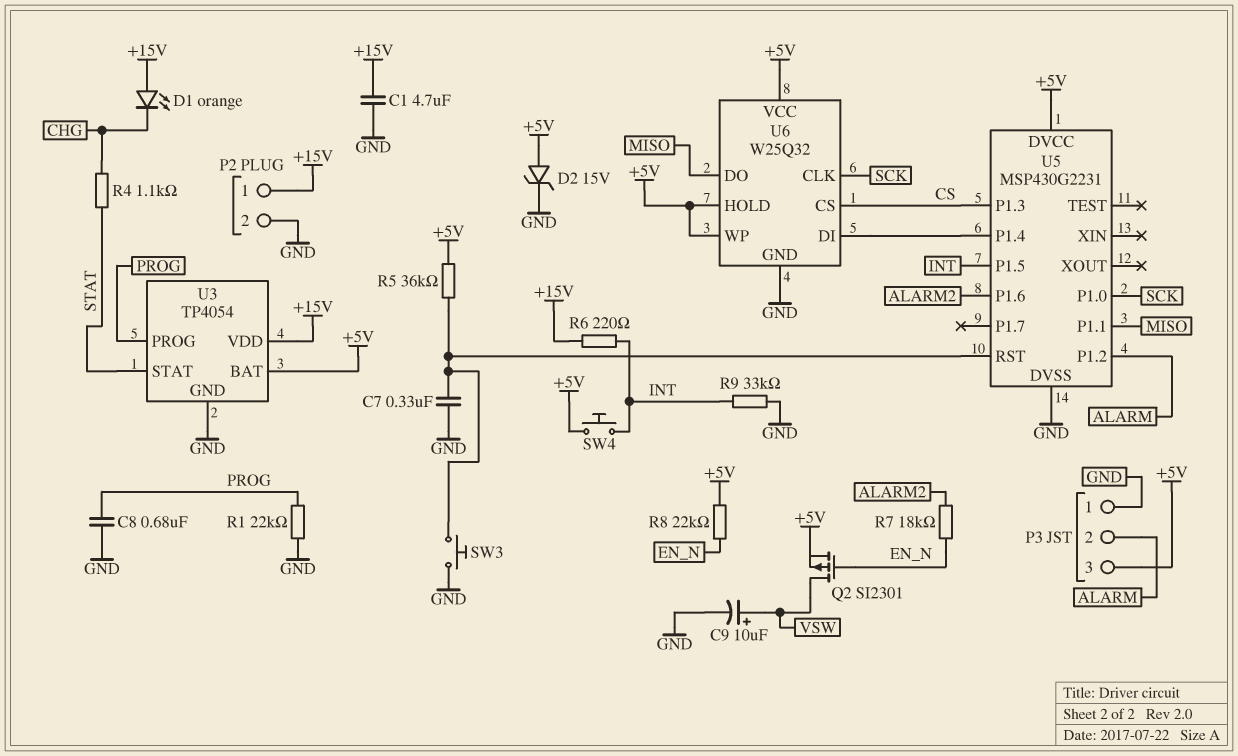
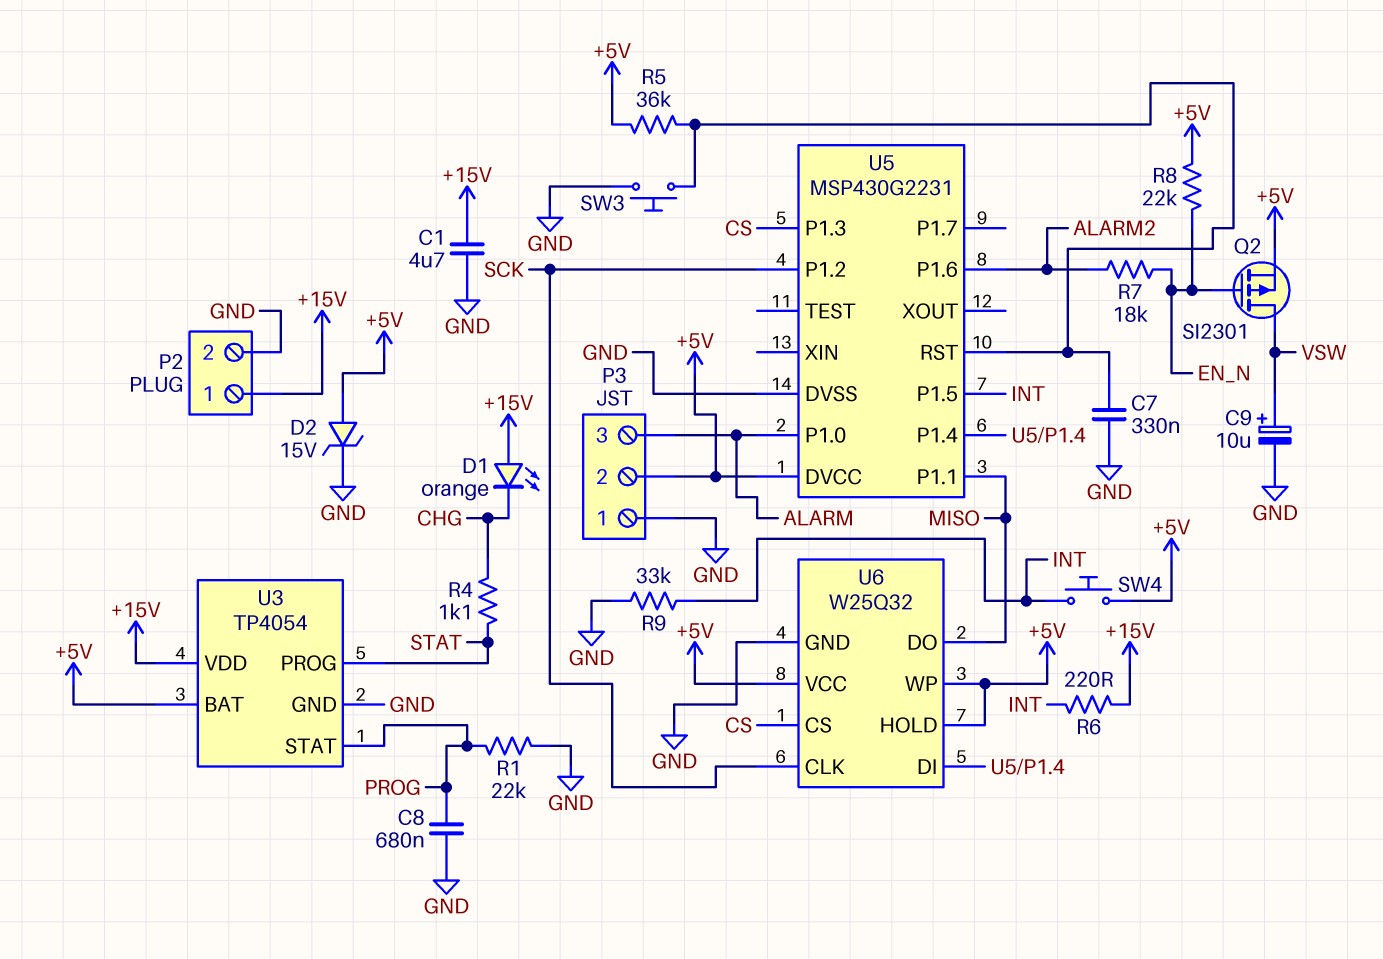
P3 pin 2: ALARM -> +5V
P3 pin 3: +5V -> ALARM
U3 pin PROG: PROG -> STAT
U3 pin STAT: STAT -> PROG
U5 pin P1.0: SCK -> ALARM
U5 pin P1.2: ALARM -> SCK

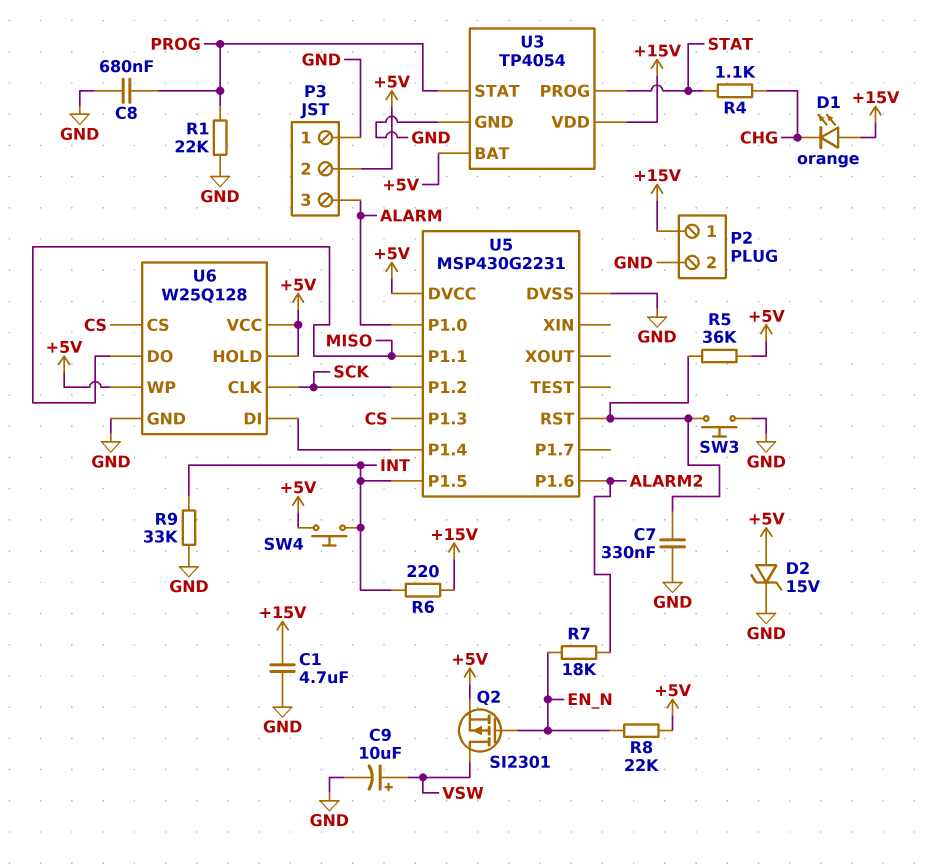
U6: W25Q32 -> W25Q128

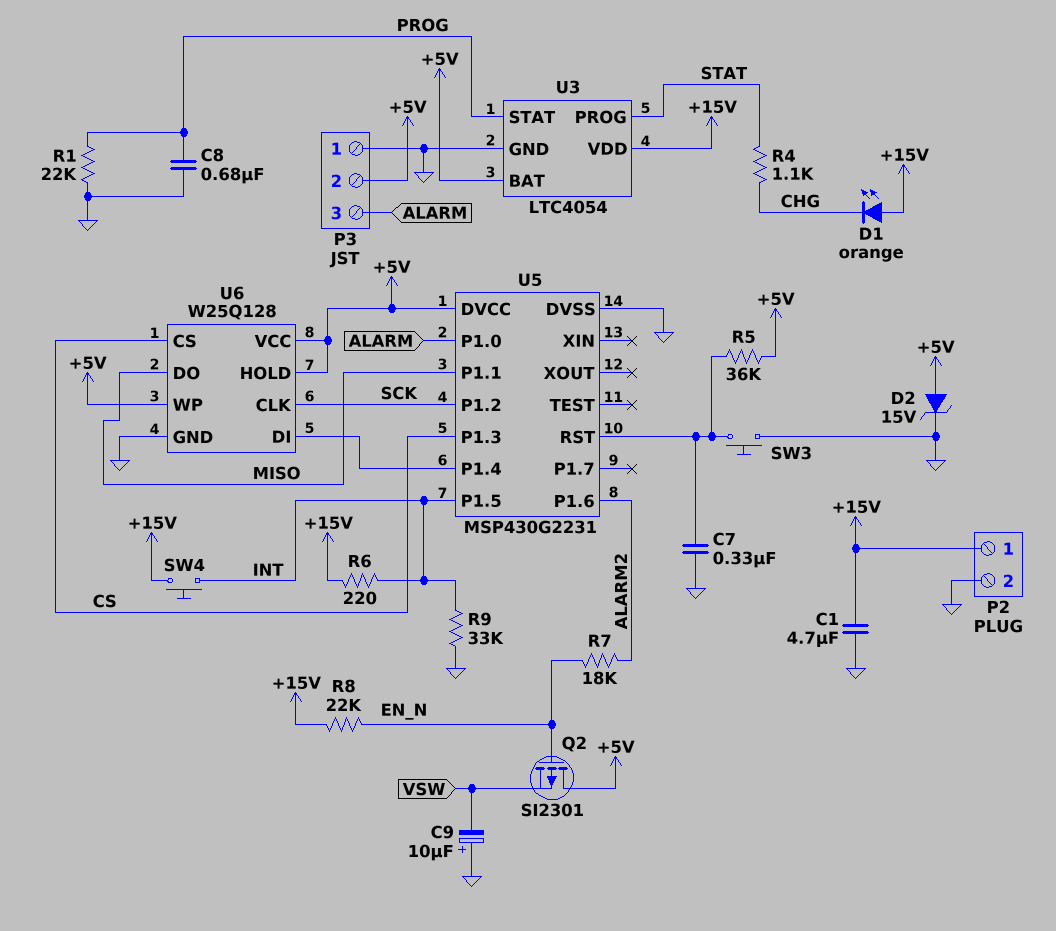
C9: 10uF (plus VSW, minus GND) -> 10uF (plus GND, minus VSW)
Q2: PMOS SI2301 (G EN_N, D VSW, S +5V) -> PMOS SI2301 (G EN_N, D +5V, S VSW)
R8: 22k (+5V, EN_N) -> 22k (+15V, EN_N)
SW4: button (+5V, INT) -> button (+15V, INT)
U3: TP4054 -> LTC4054

